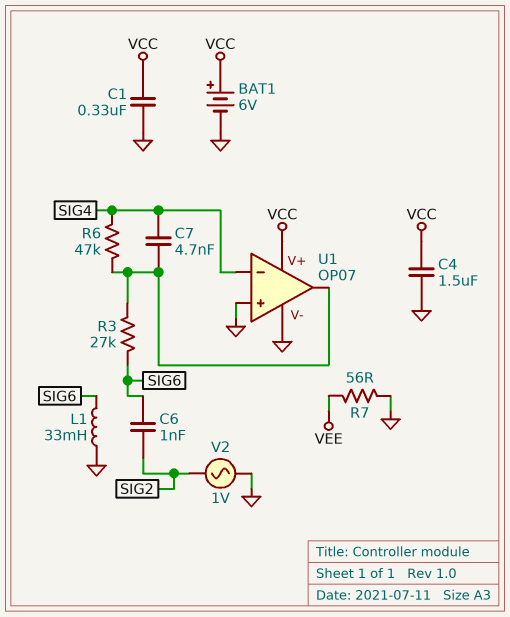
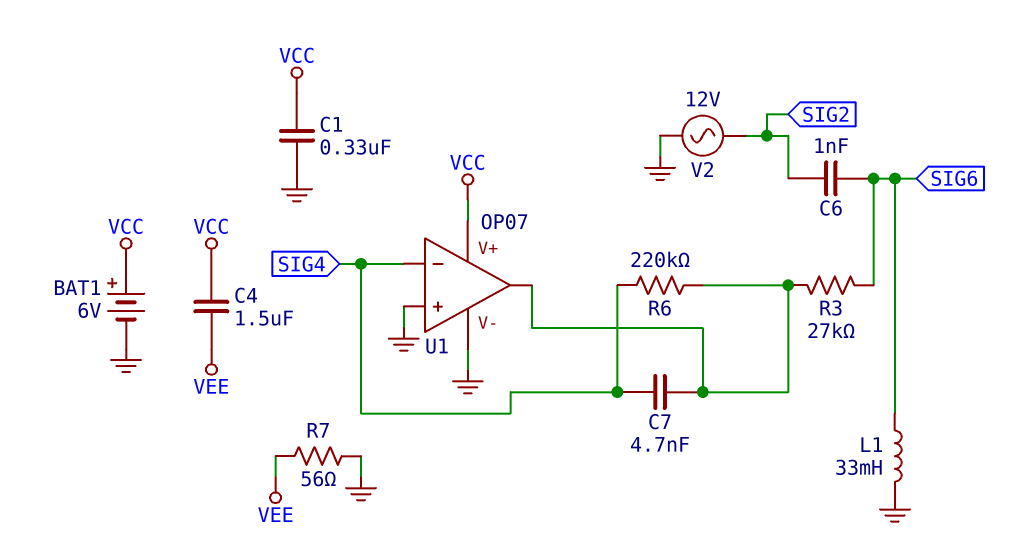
C4: 1.5uF (GND, VCC) -> 1.5uF (VCC, VEE)
R6: 47k (SIG4, U1/out) -> 220k (SIG4, U1/out)
V2: AC 1V (GND, SIG2) -> AC 12V (GND, SIG2)

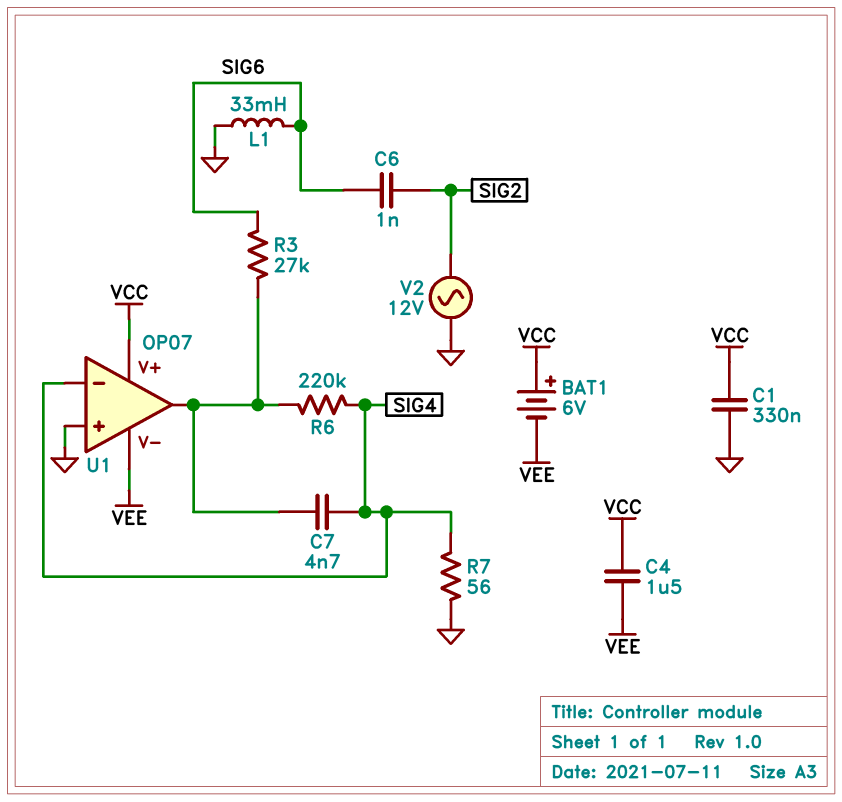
BAT1: 6V (plus VCC, minus GND) -> 6V (plus VCC, minus VEE)
R7: 56 (GND, VEE) -> 56 (GND, SIG4)
U1 pin V-: GND -> VEE

